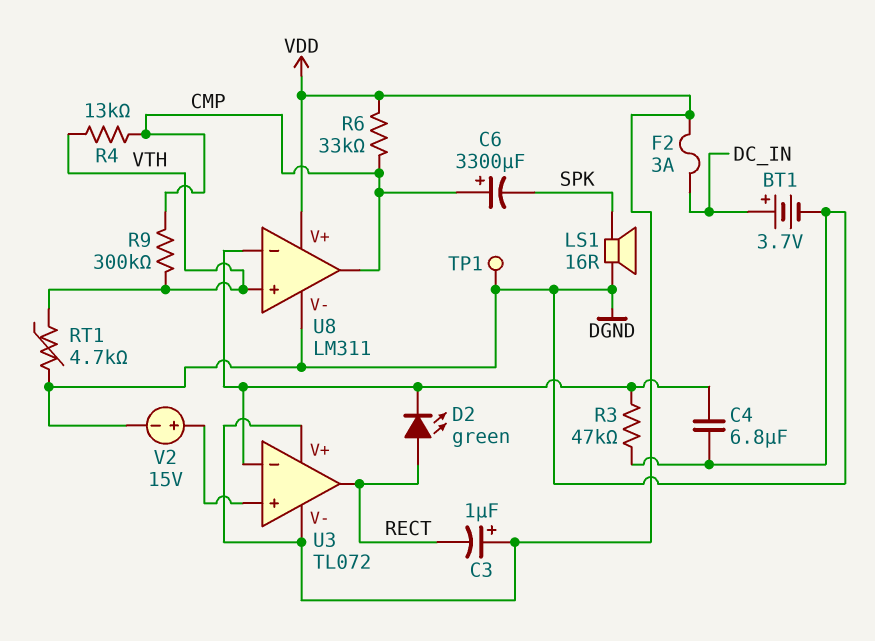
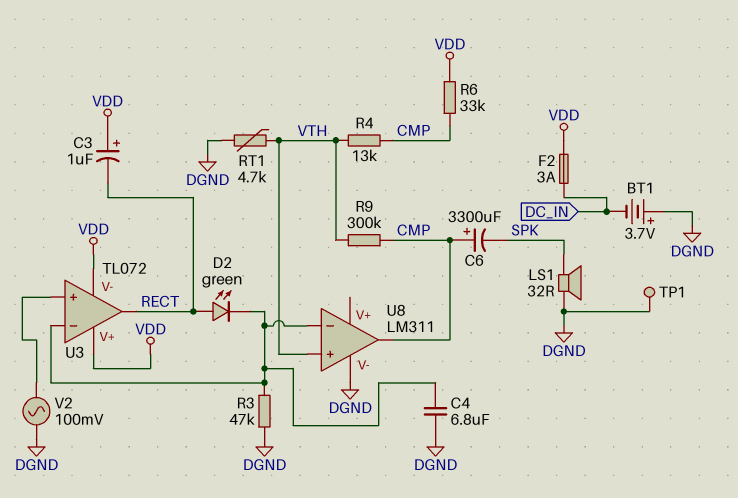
BT1: 3.7V (plus DC_IN, minus DGND) -> 3.7V (plus DGND, minus DC_IN)
LS1: speaker 16R (DGND, SPK) -> speaker 32R (DGND, SPK)
U8 pin V+: VDD -> none
V2: 15V (plus U3/in+, minus DGND) -> AC 100mV (DGND, U3/in+)

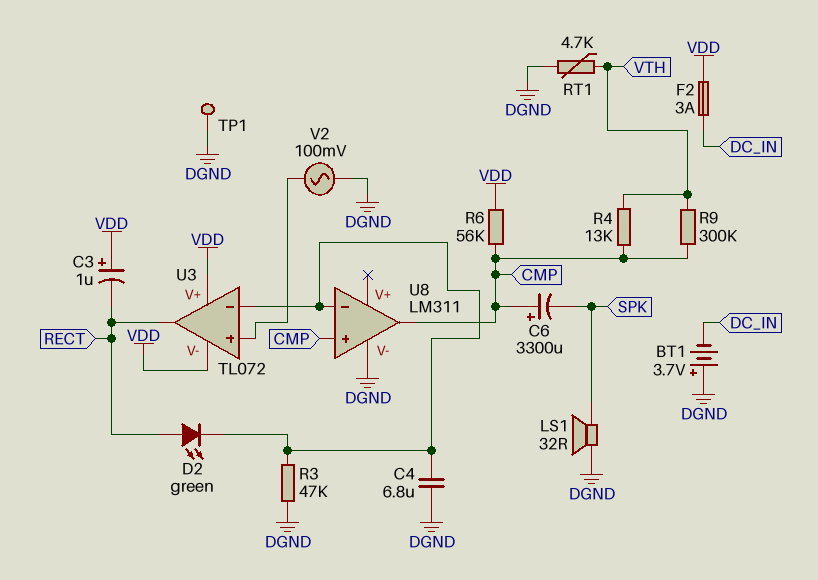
R6: 33k (CMP, VDD) -> 56k (CMP, VDD)
U8 pin in+: VTH -> CMP

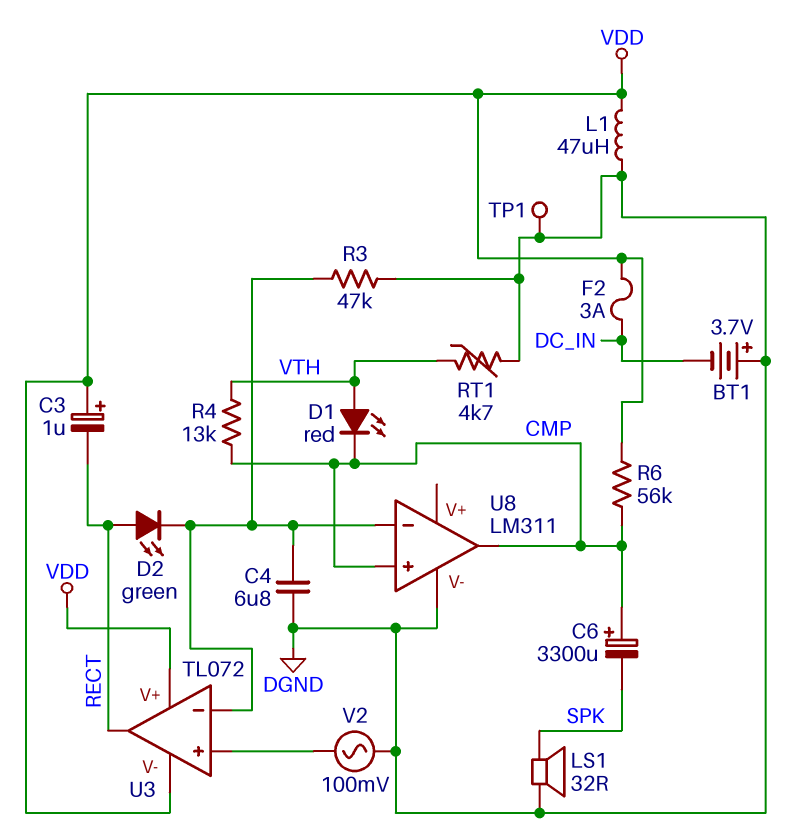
D1: none -> LED red (A VTH, K CMP)
L1: none -> 47uH (DGND, VDD)
R9: 300k (CMP, VTH) -> none

